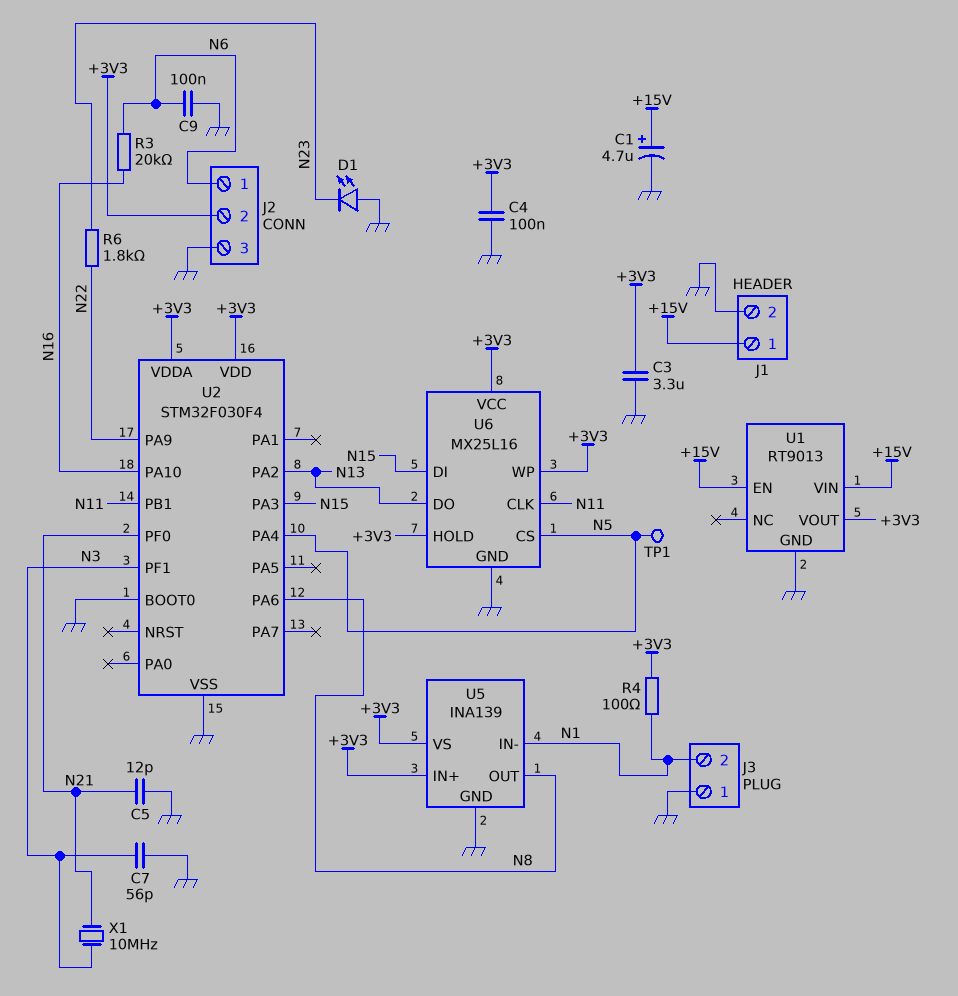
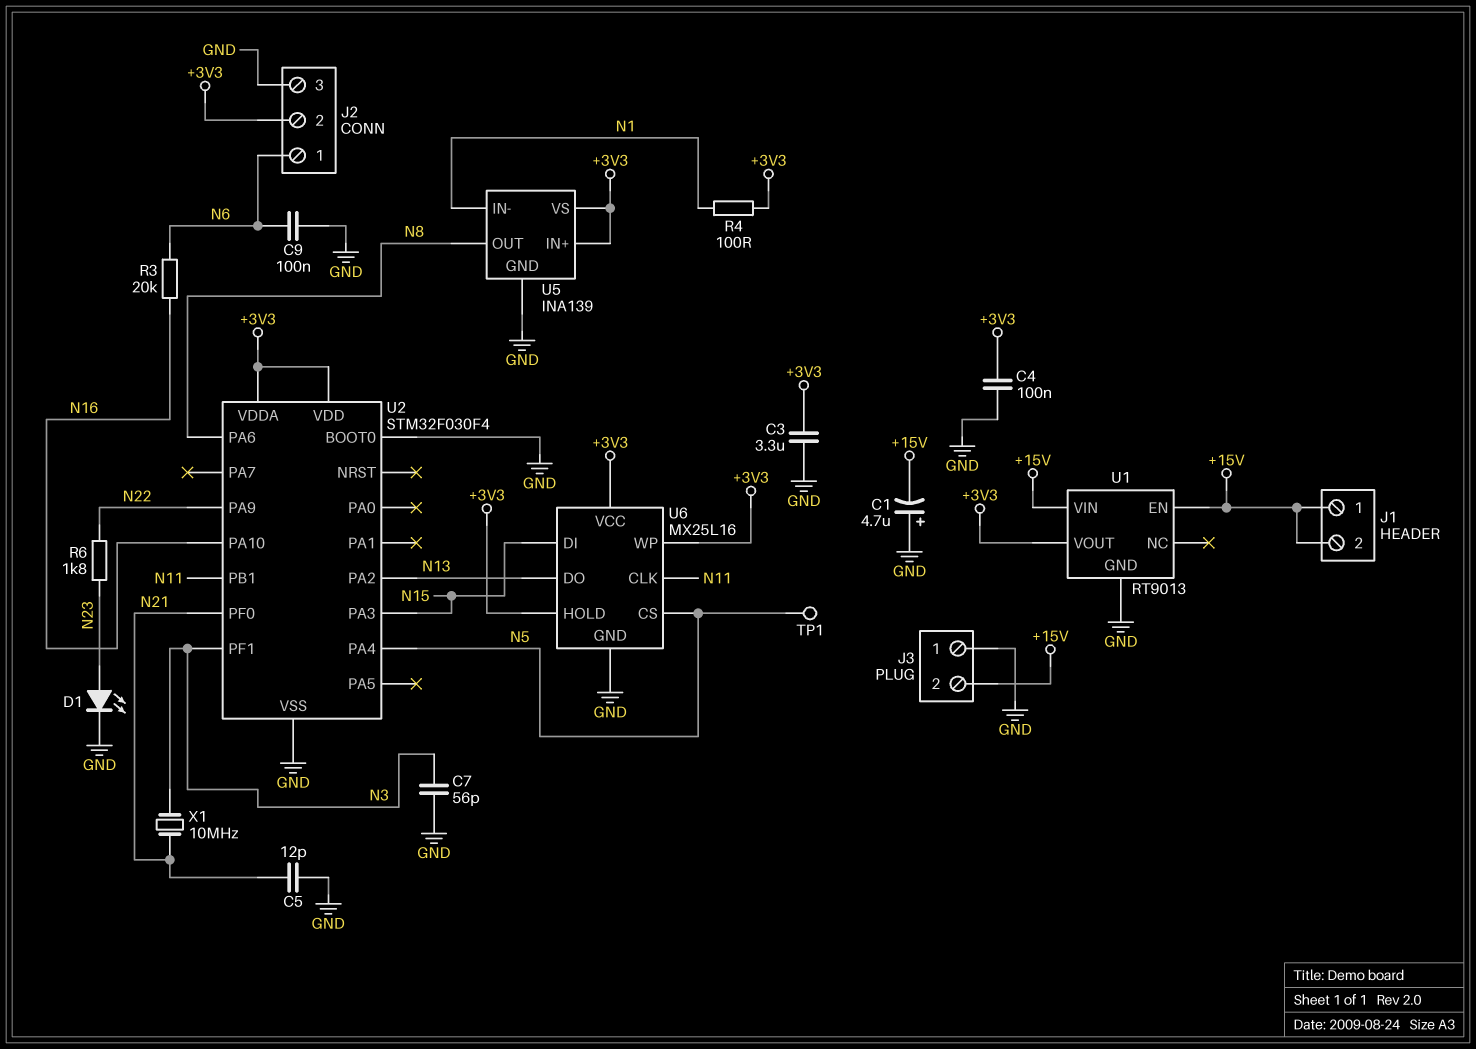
C1: 4.7uF (plus +15V, minus GND) -> 4.7uF (plus GND, minus +15V)
D1: LED (A GND, K N23) -> LED (A N23, K GND)
J1 pin 2: GND -> +15V
J3 pin 2: N1 -> +15V

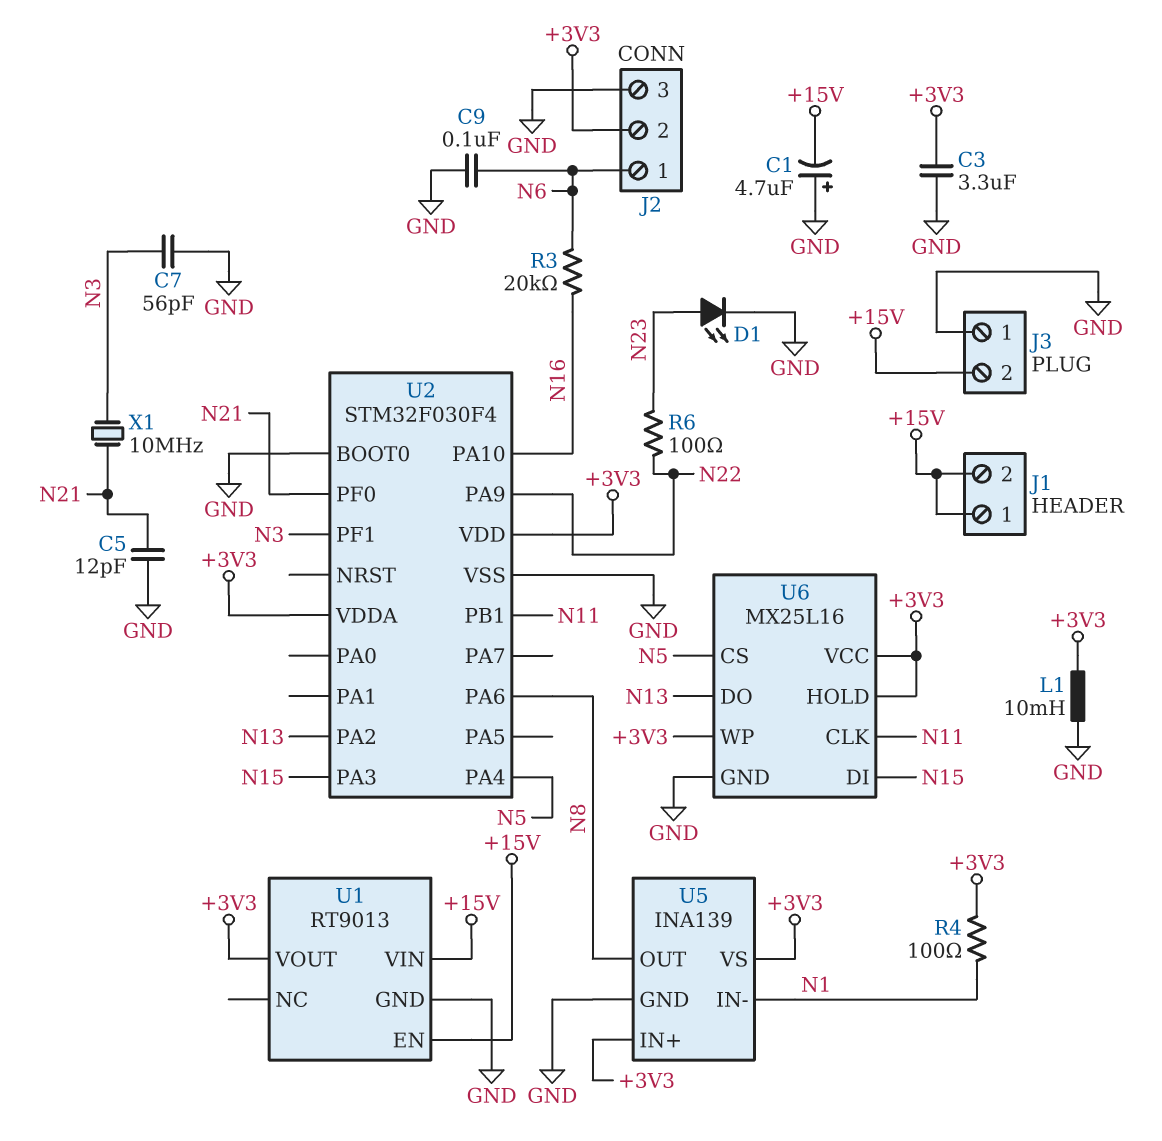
C4: 100nF (+3V3, GND) -> none
L1: none -> 10mH (+3V3, GND)
R6: 1.8k (N22, N23) -> 100 (N22, N23)
TP1: test point (N5) -> none

